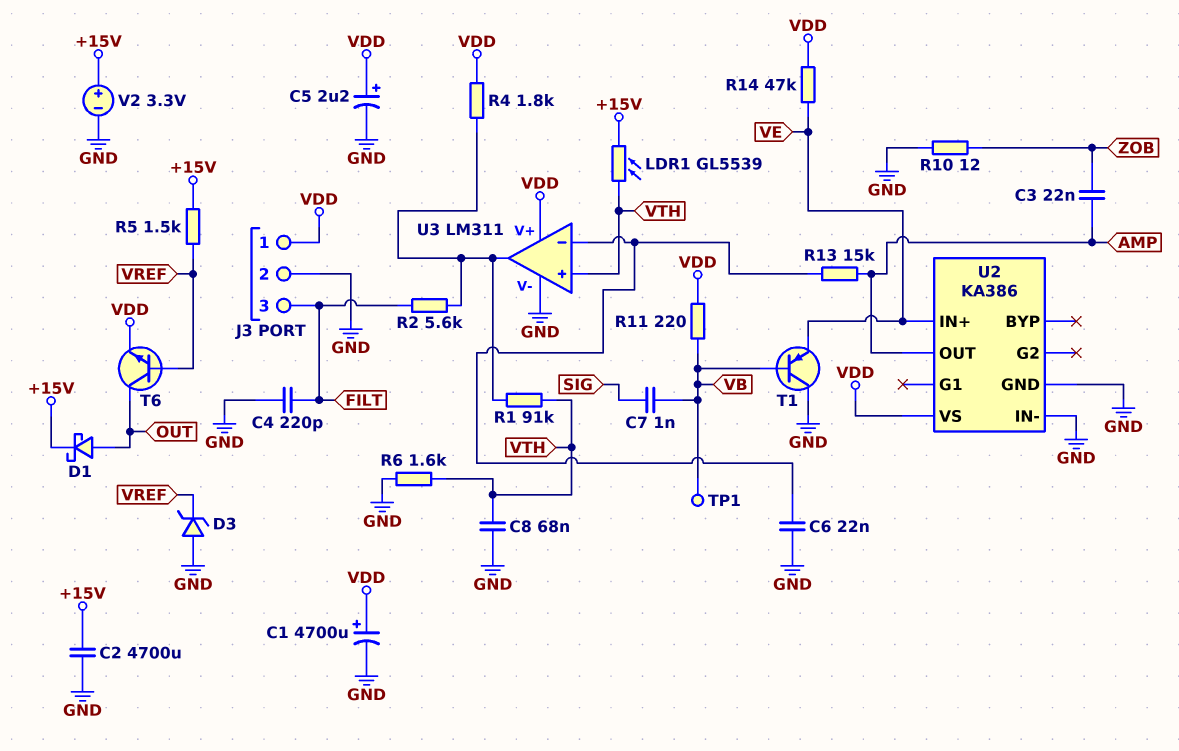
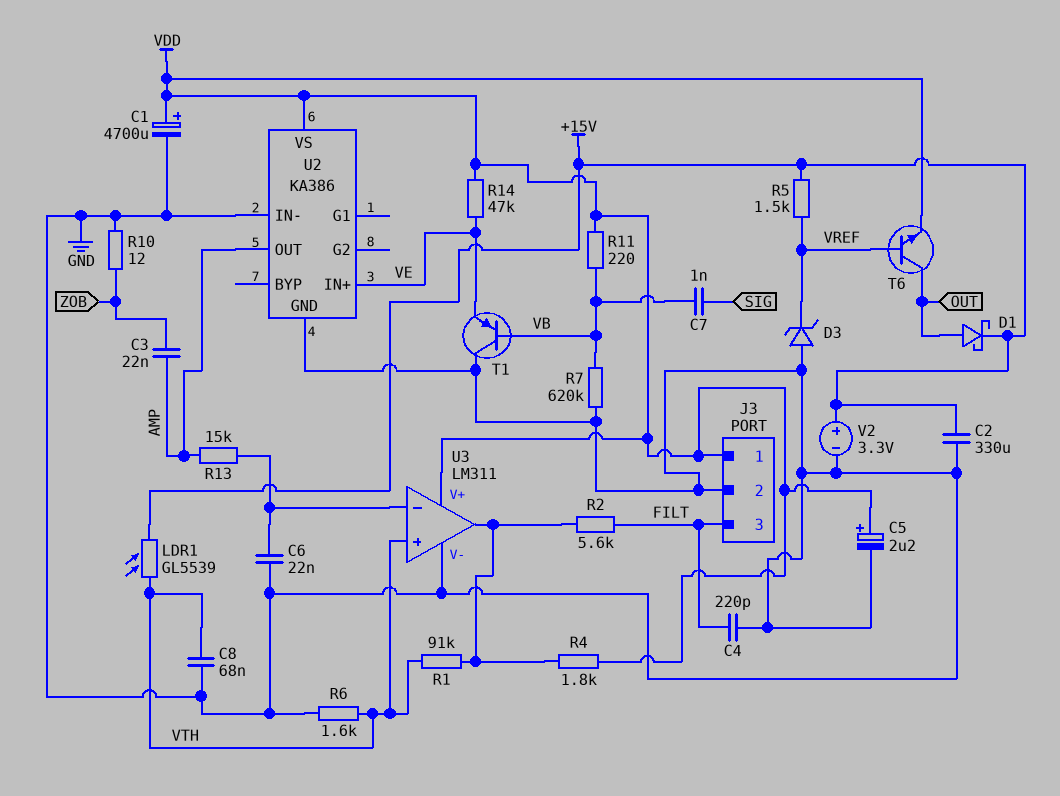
C2: 4700uF (+15V, GND) -> 330uF (+15V, GND)
R7: none -> 620k (GND, VB)
TP1: test point (VB) -> none

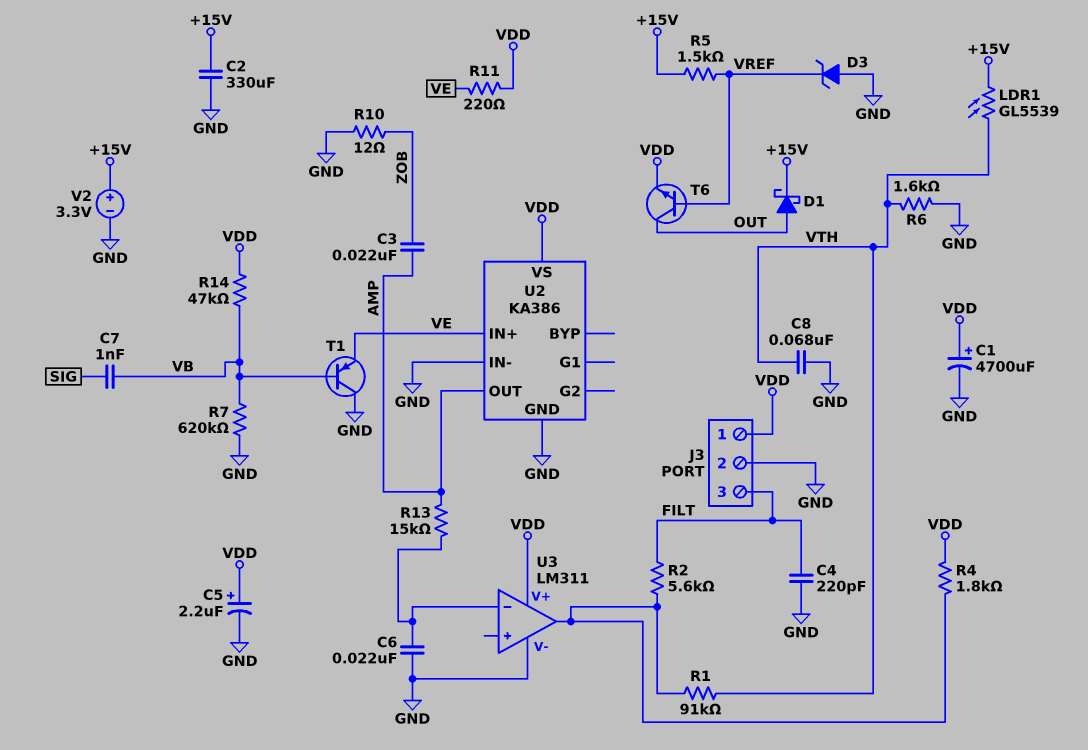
R11: 220 (VB, VDD) -> 220 (VDD, VE)
R14: 47k (VDD, VE) -> 47k (VB, VDD)
U3 pin in+: VTH -> none

